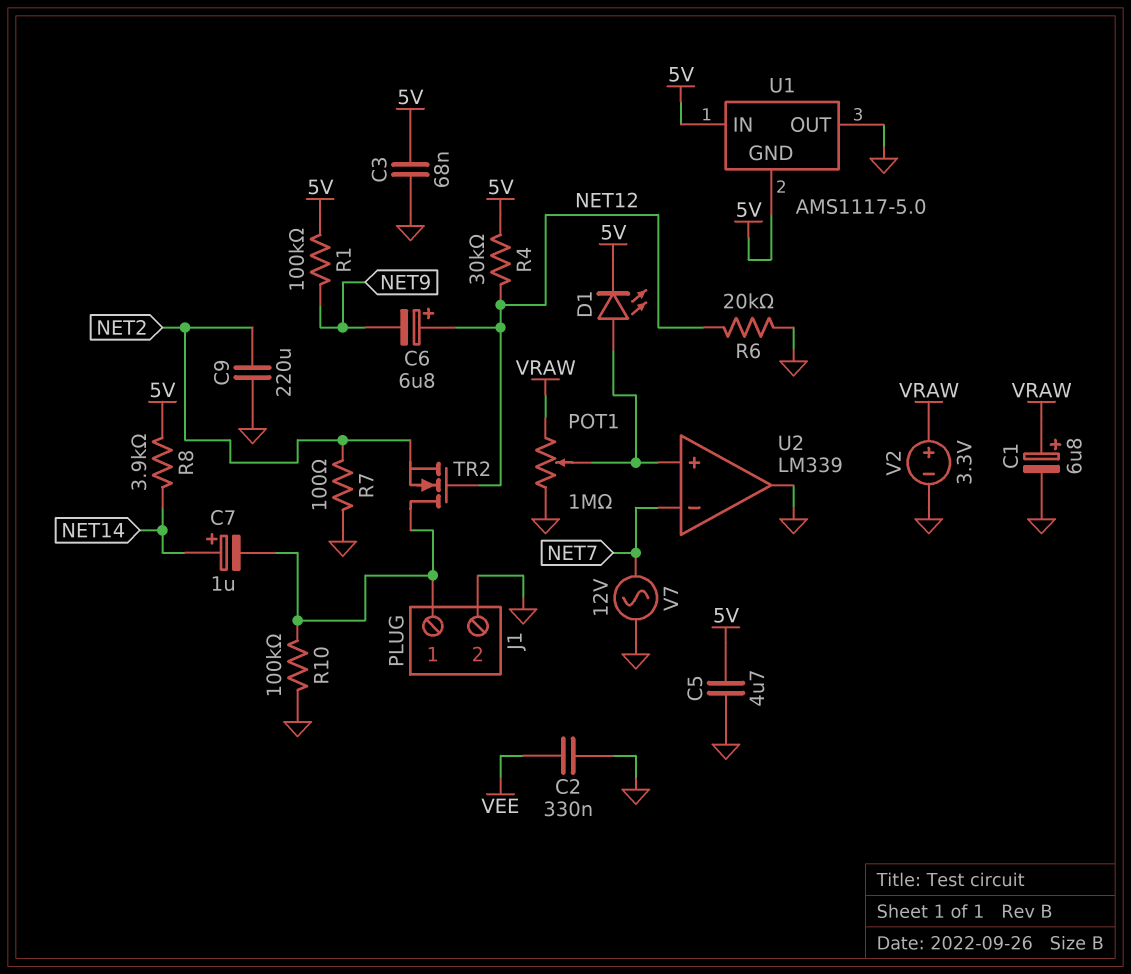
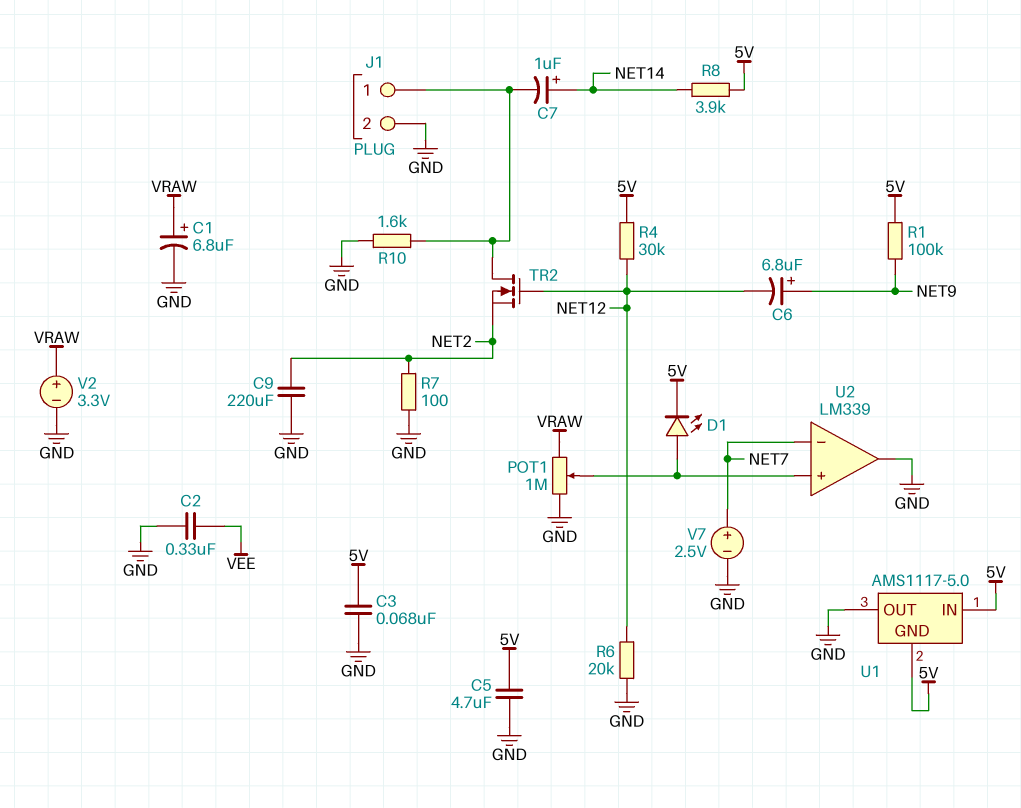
C6: 6.8uF (plus NET12, minus NET9) -> 6.8uF (plus NET9, minus NET12)
R10: 100k (GND, J1/1) -> 1.6k (GND, J1/1)
V7: AC 12V (GND, NET7) -> 2.5V (plus NET7, minus GND)

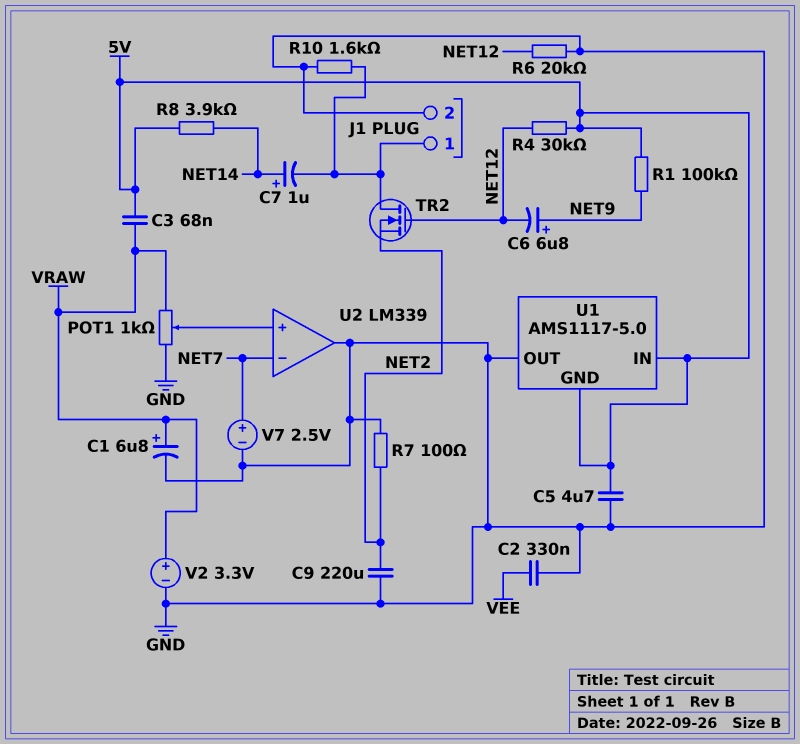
C3: 68nF (5V, GND) -> 68nF (5V, VRAW)
D1: LED (A U2/in+, K 5V) -> none
POT1: 1M (GND, VRAW, wiper U2/in+) -> 1k (GND, VRAW, wiper U2/in+)

